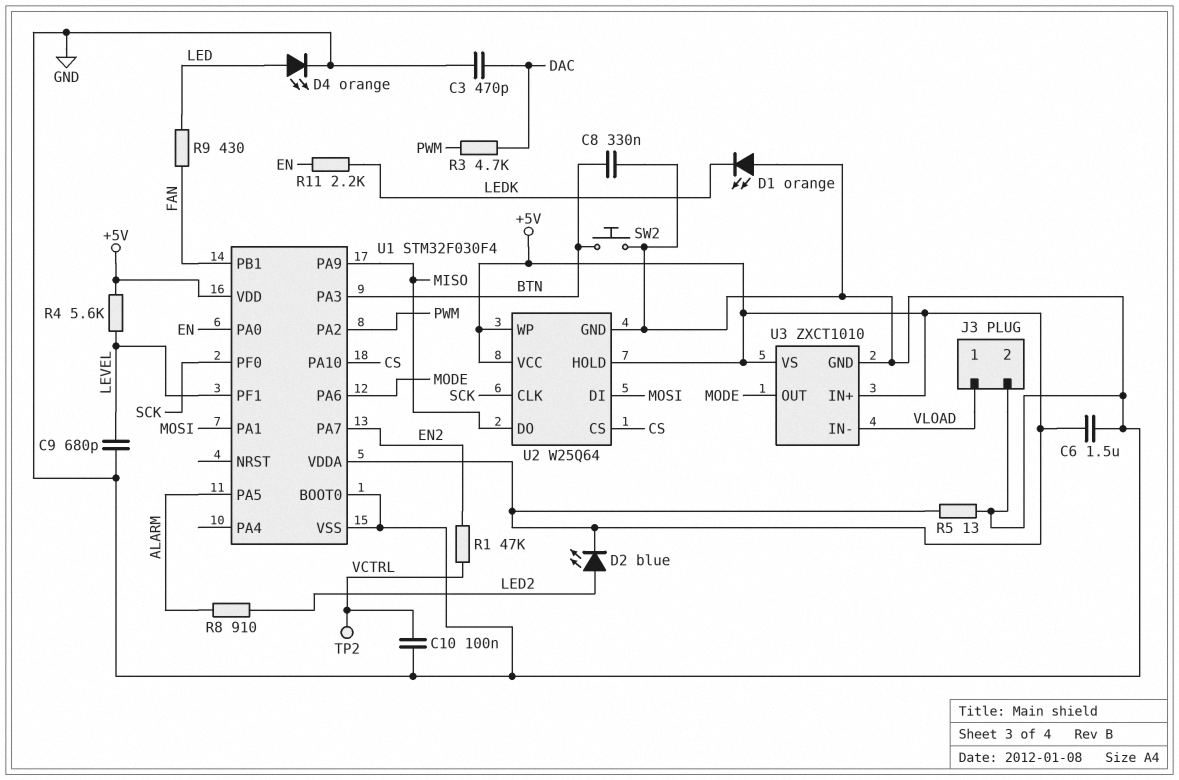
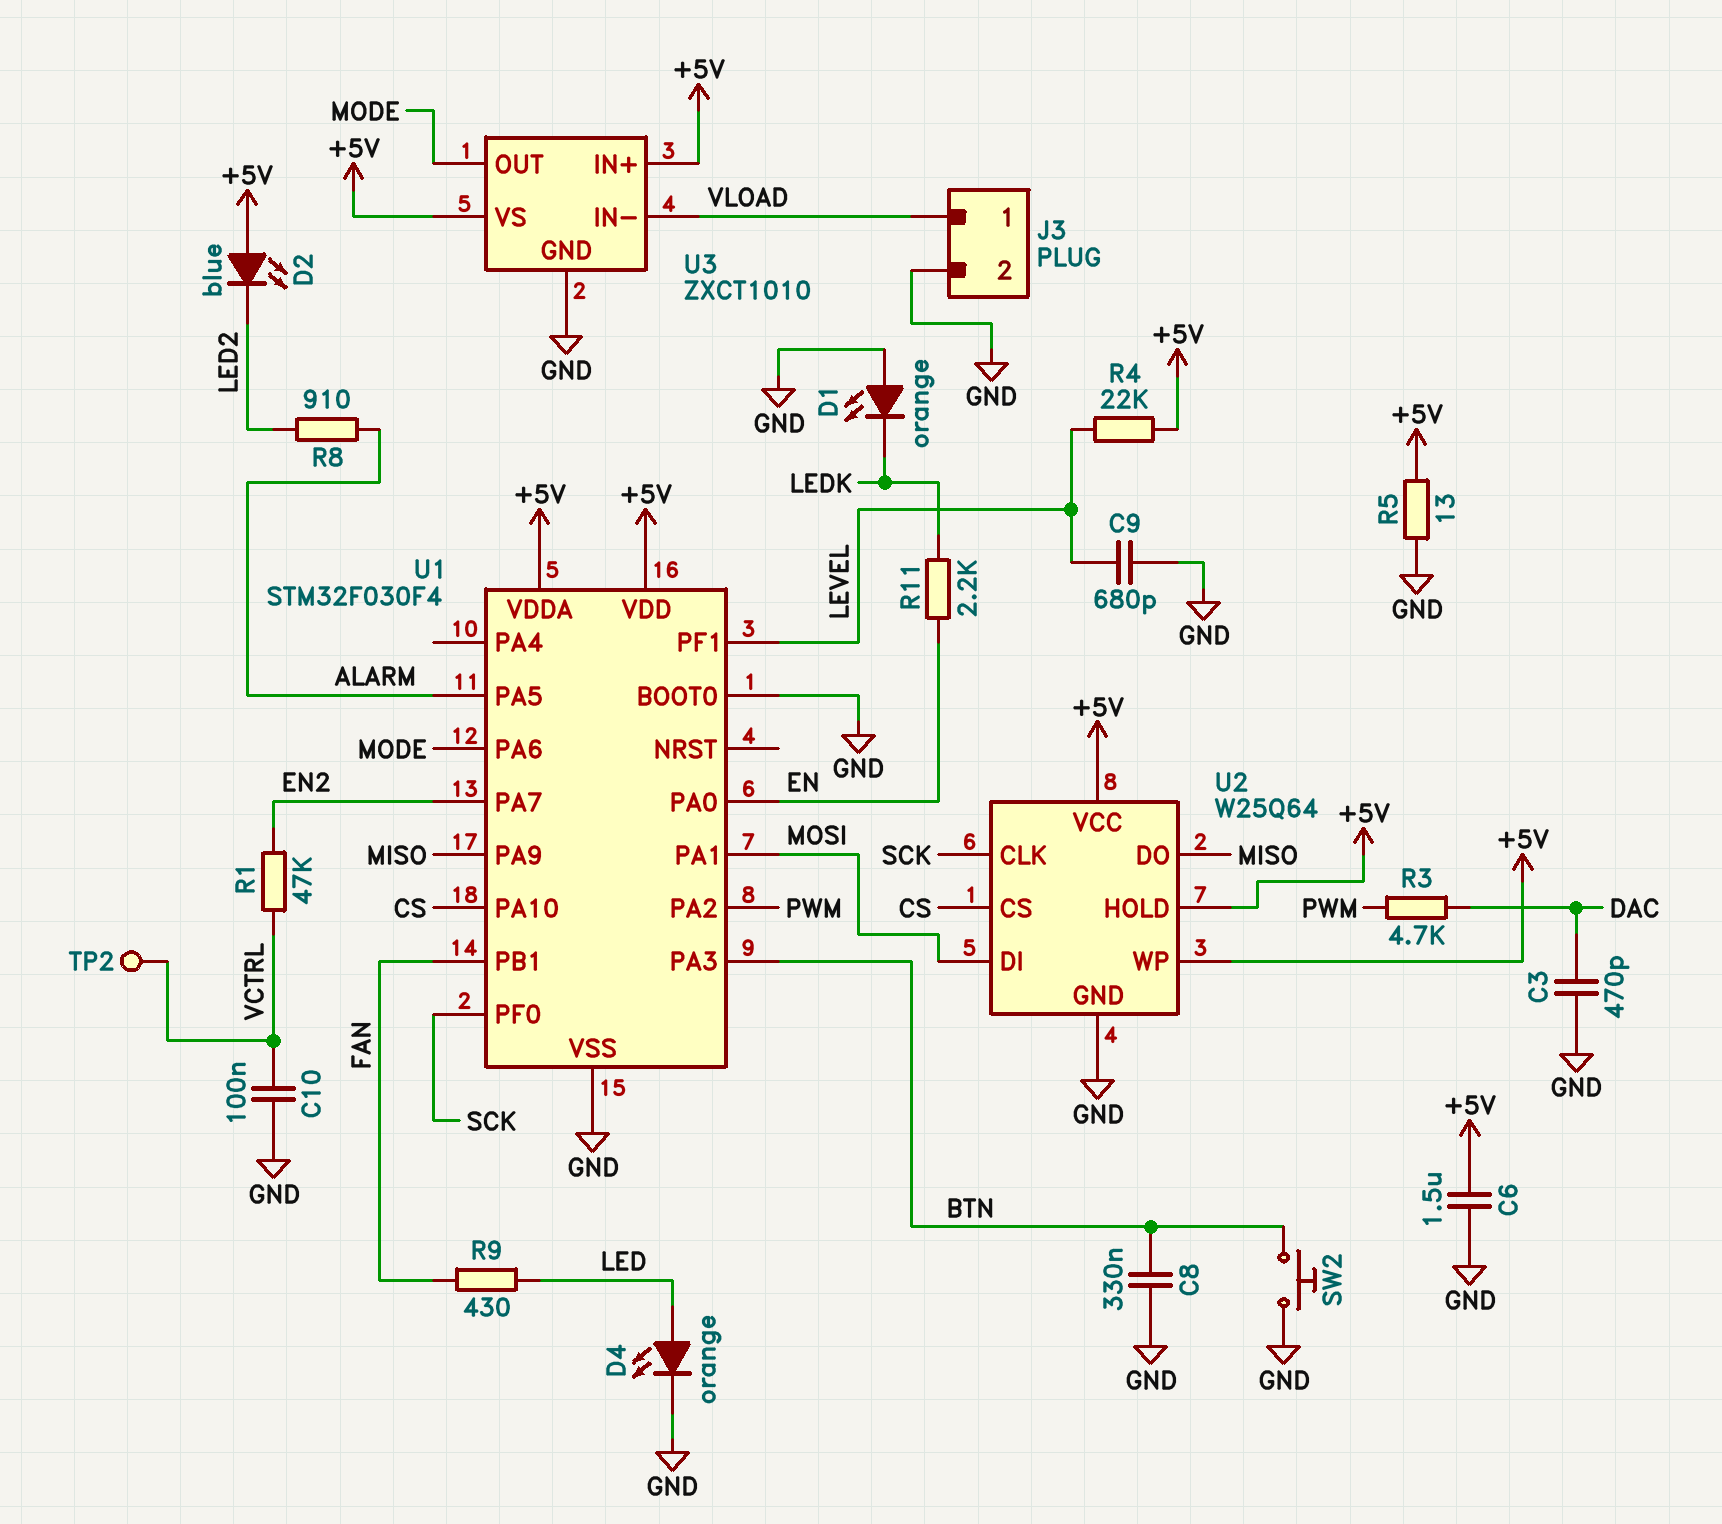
D2: LED blue (A LED2, K +5V) -> LED blue (A +5V, K LED2)
R4: 5.6k (+5V, LEVEL) -> 22k (+5V, LEVEL)

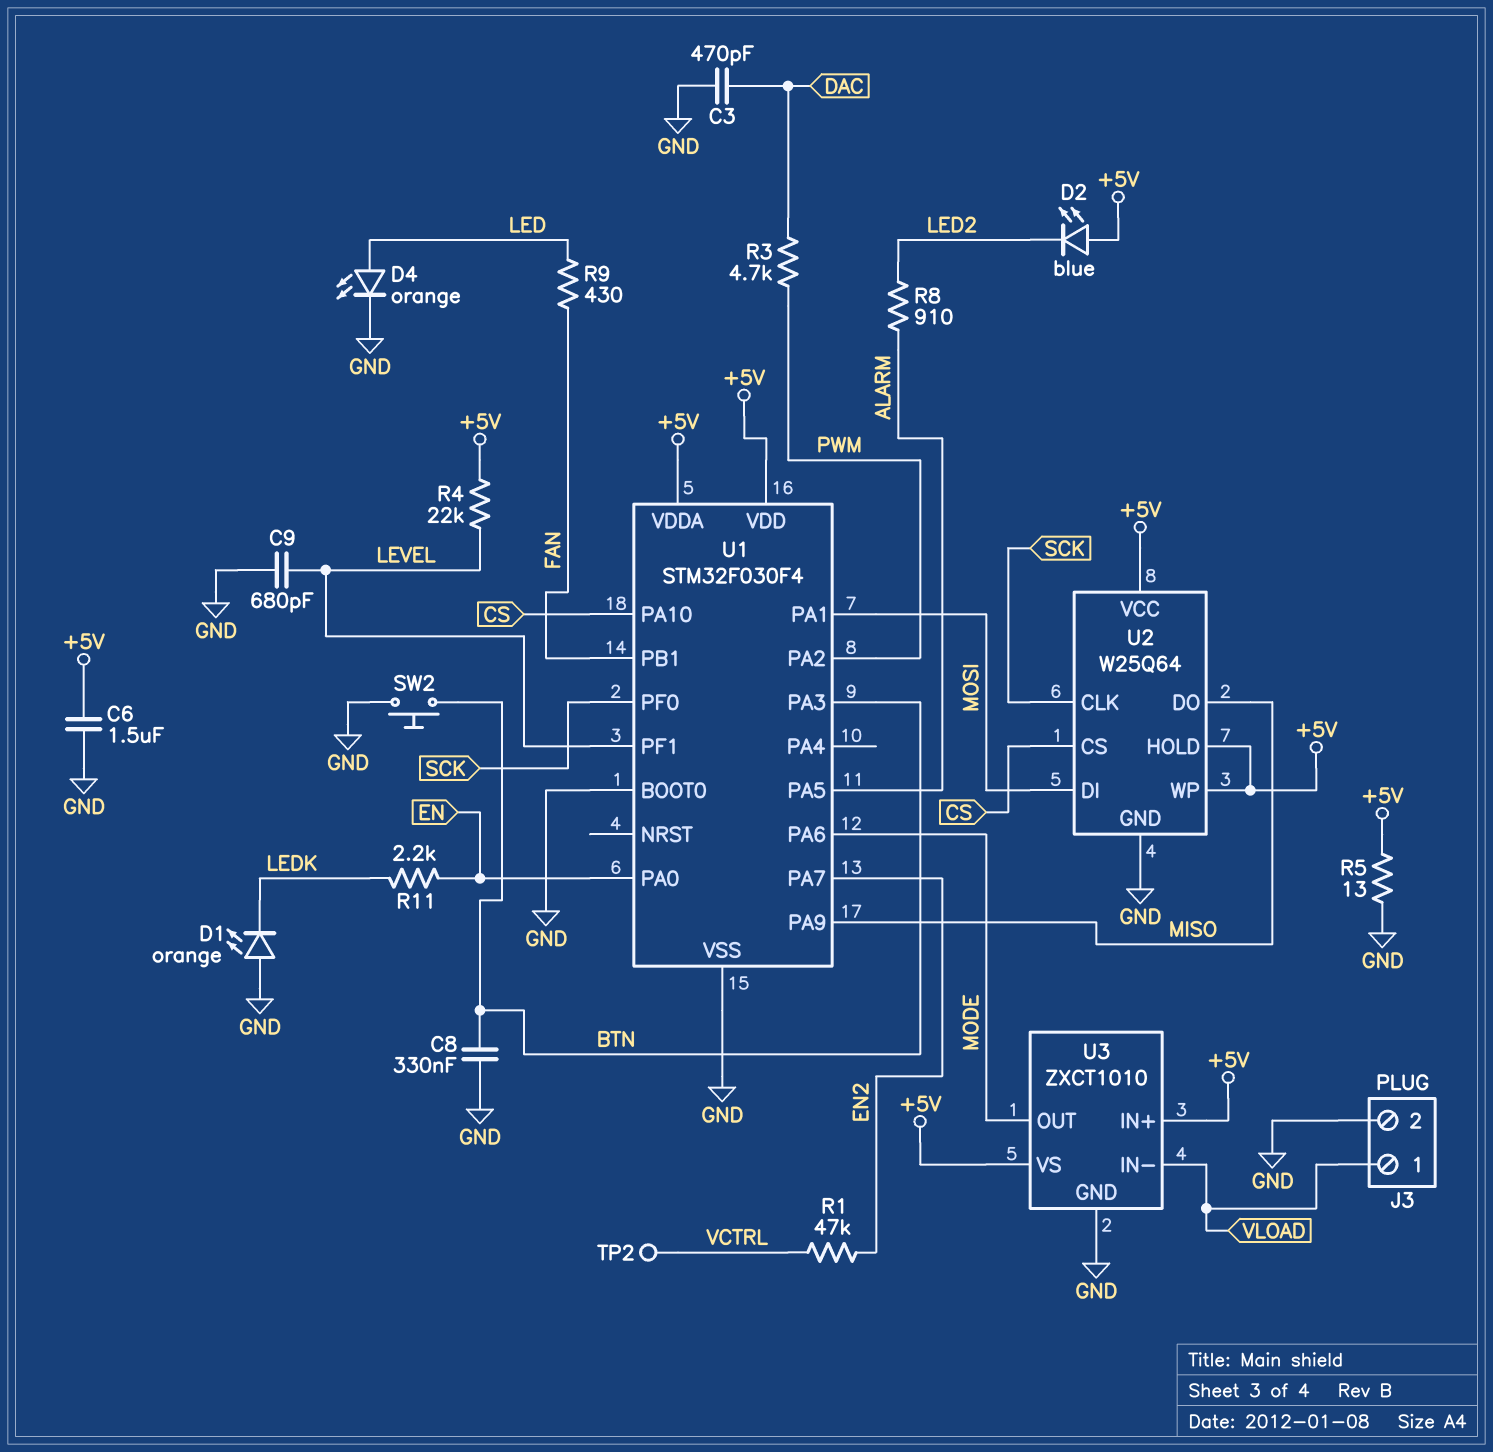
C10: 100nF (GND, VCTRL) -> none

